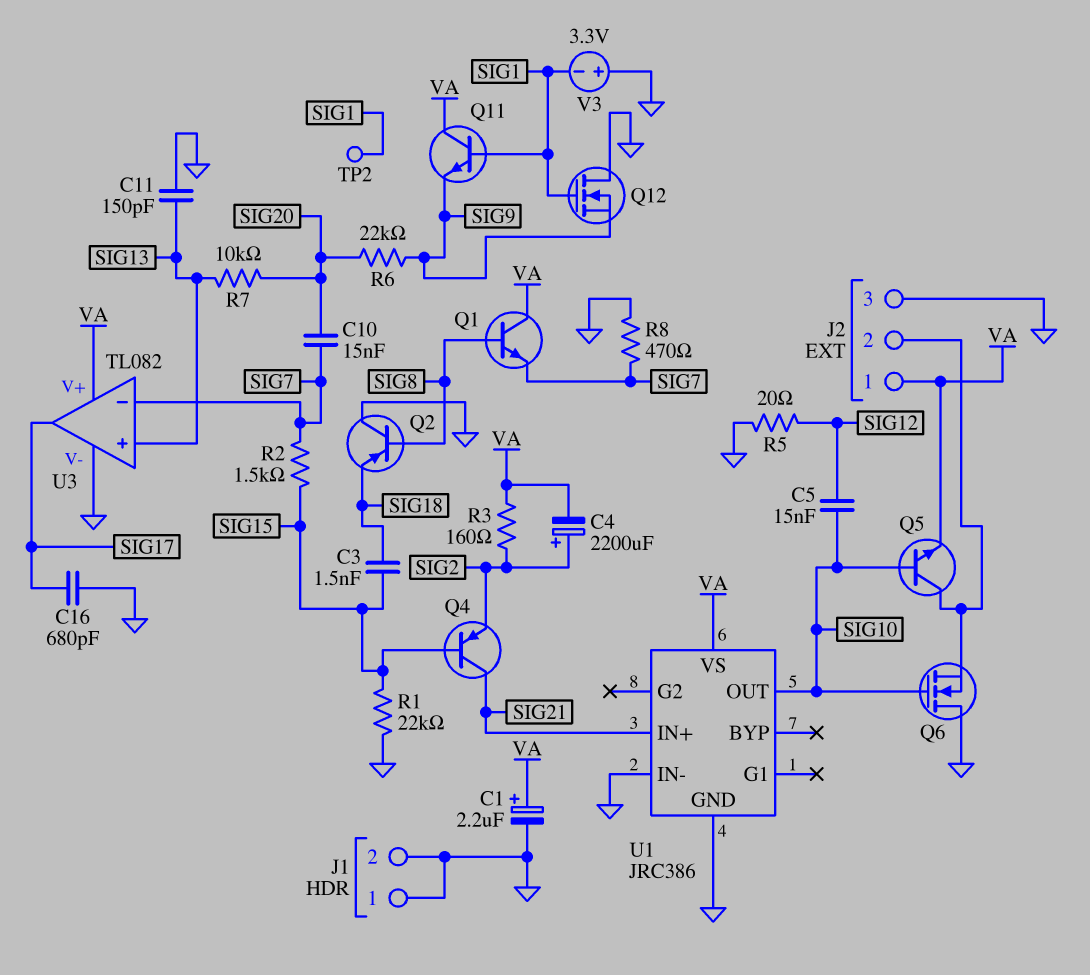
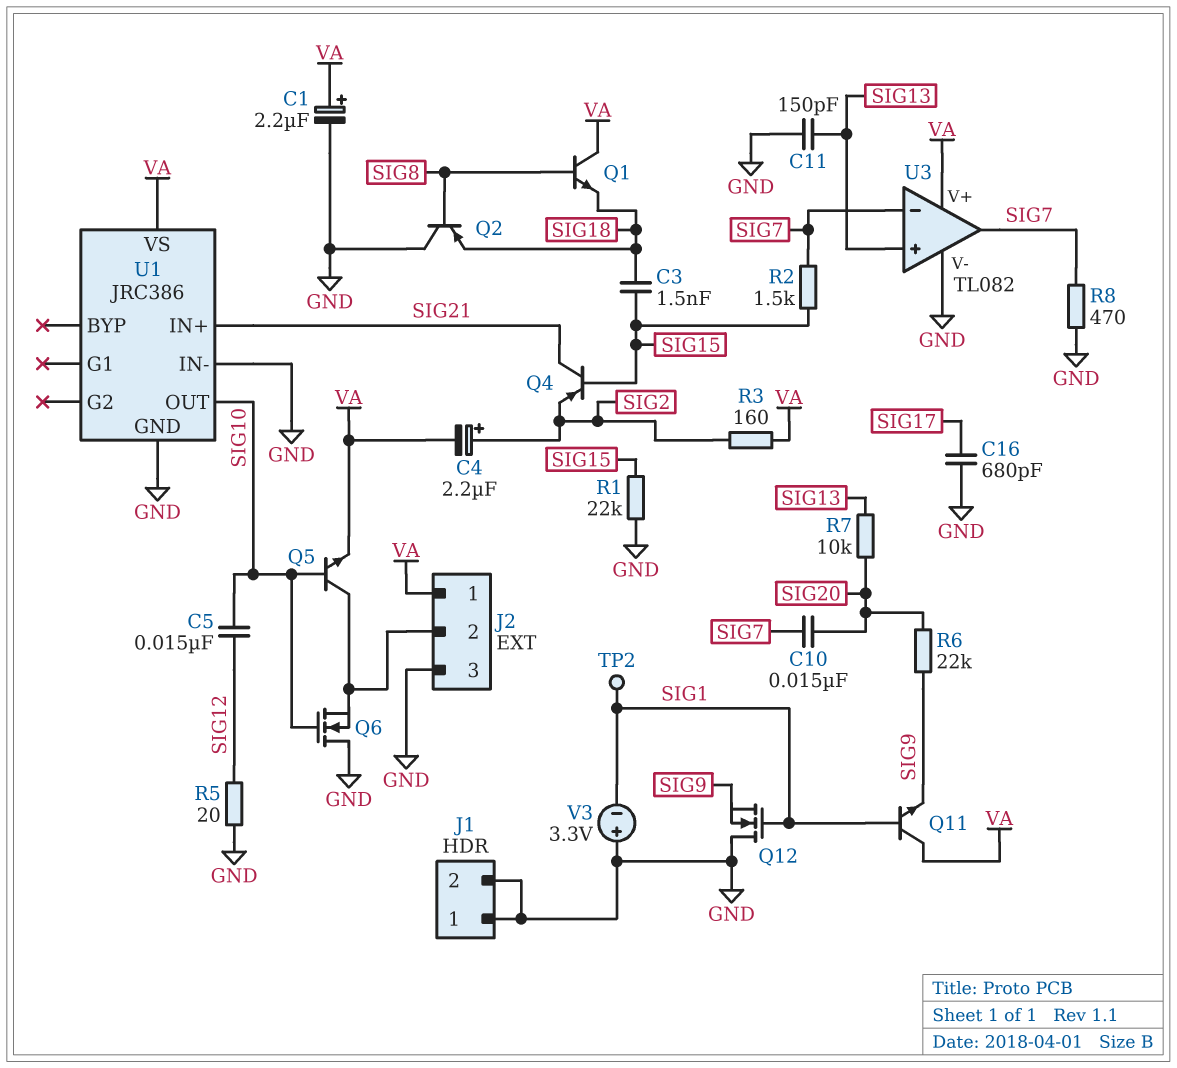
C4: 2200uF (plus SIG2, minus VA) -> 2.2uF (plus SIG2, minus VA)
Q1: NPN (B SIG8, C VA, E SIG7) -> NPN (B SIG8, C VA, E SIG18)
U3 pin out: SIG17 -> SIG7

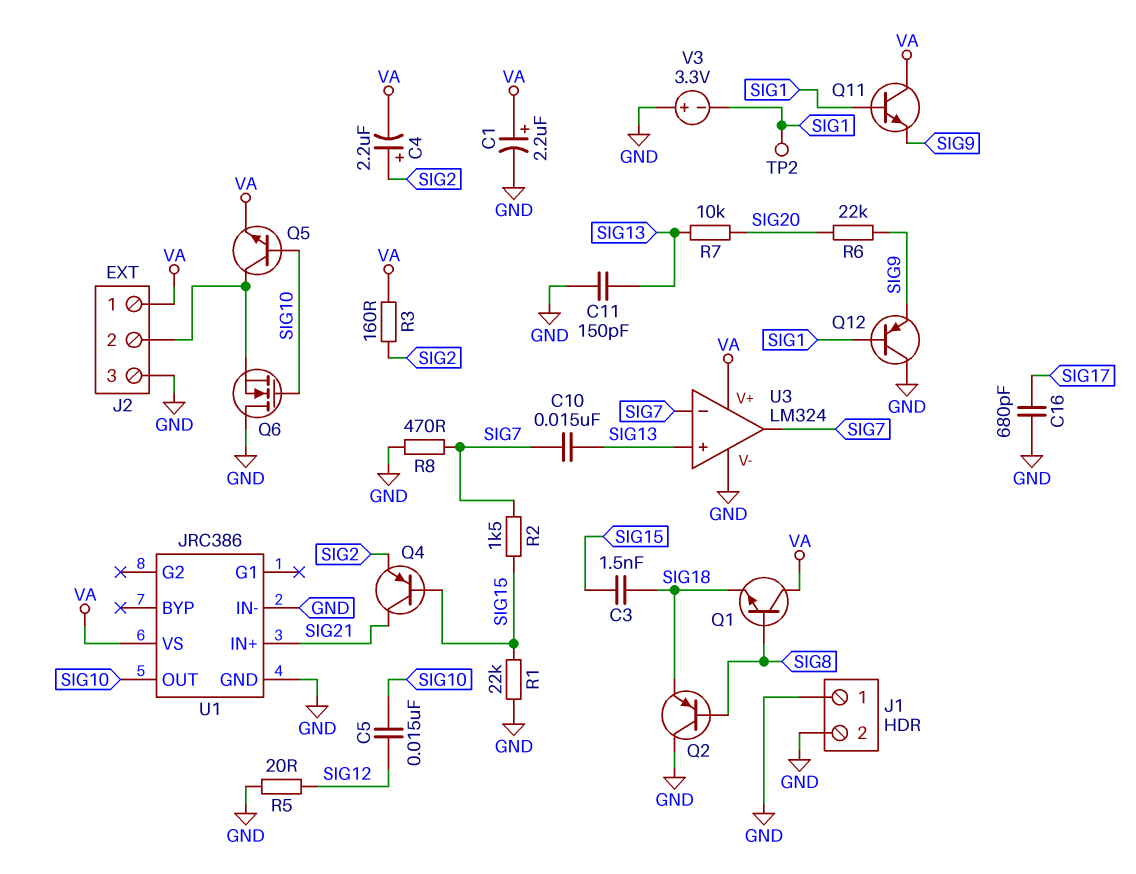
C10: 15nF (SIG7, SIG20) -> 15nF (SIG7, SIG13)
Q12: NMOS (G SIG1, D GND, S SIG9) -> PNP (B SIG1, C GND, E SIG9)
U3: TL082 -> LM324

